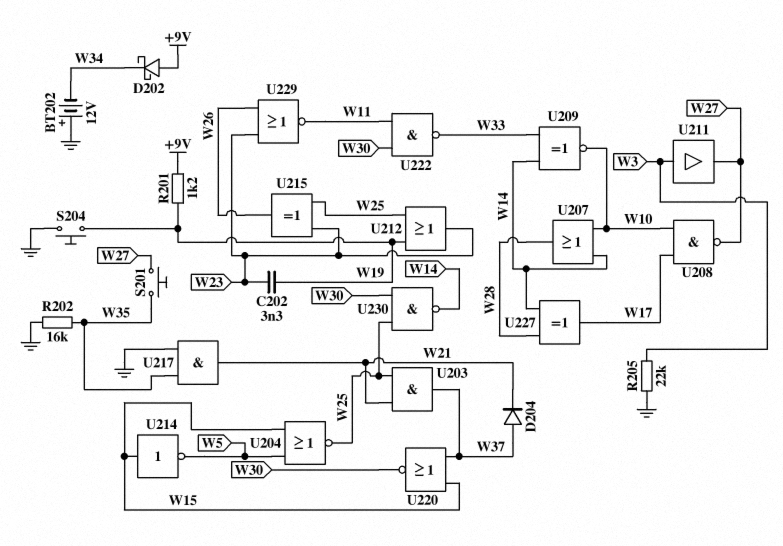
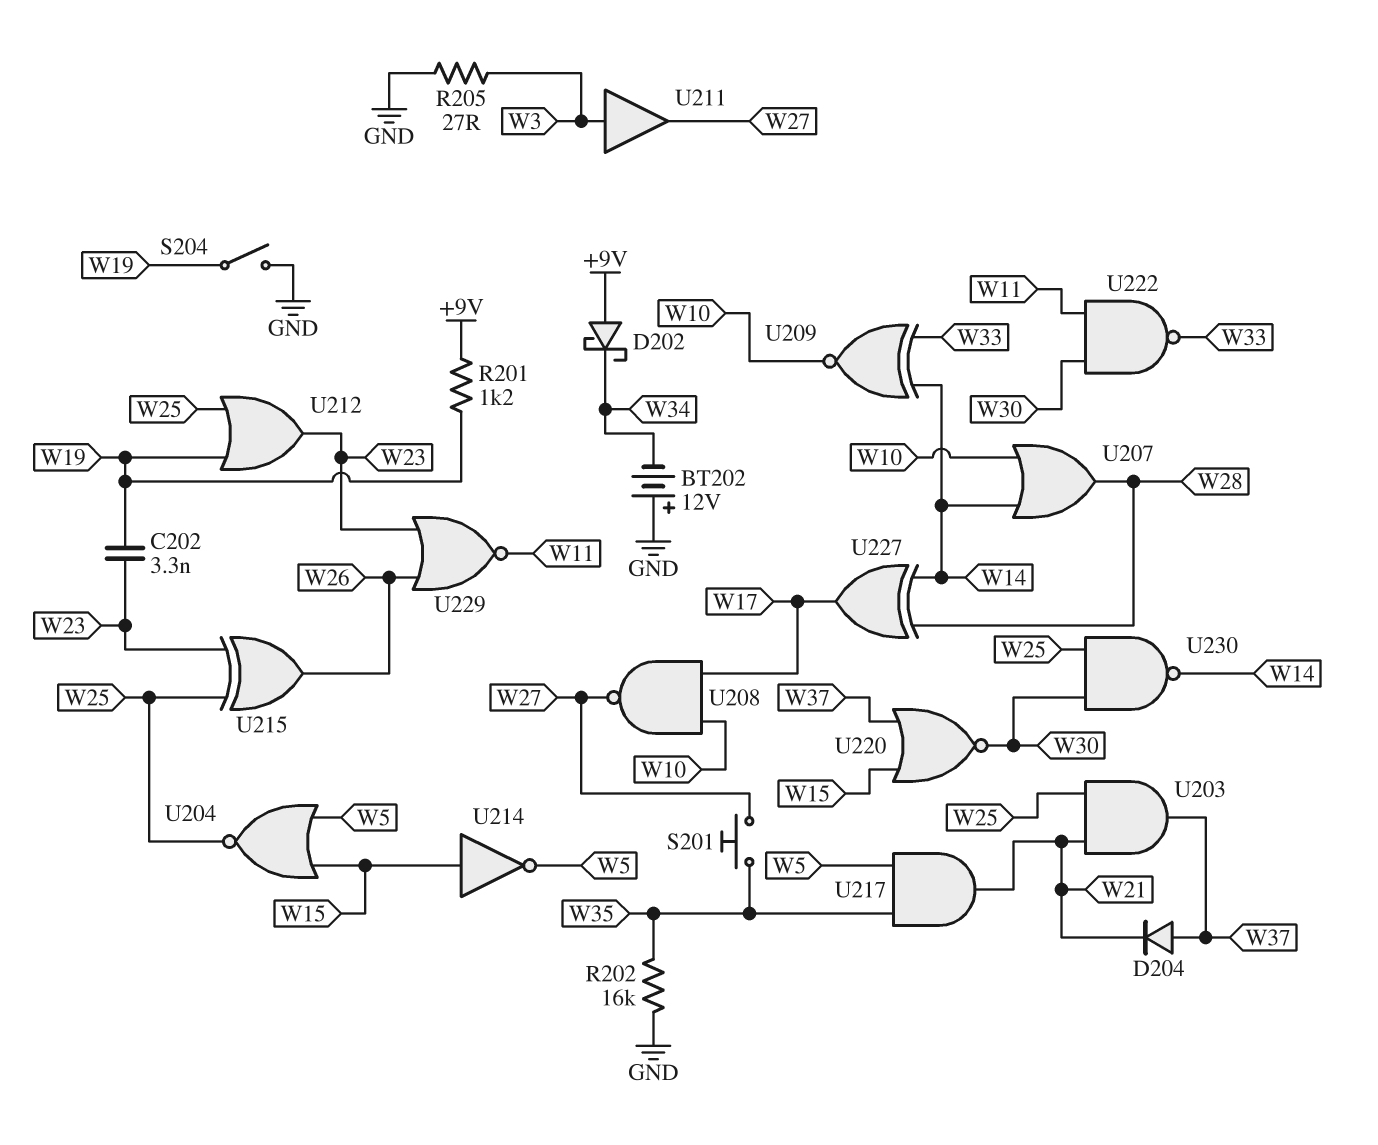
R205: 22k (GND, W3) -> 27 (GND, W3)
S204: button (GND, W19) -> switch (GND, W19)
U217: AND (in GND, in W35, out W21) -> AND (in W5, in W35, out W21)

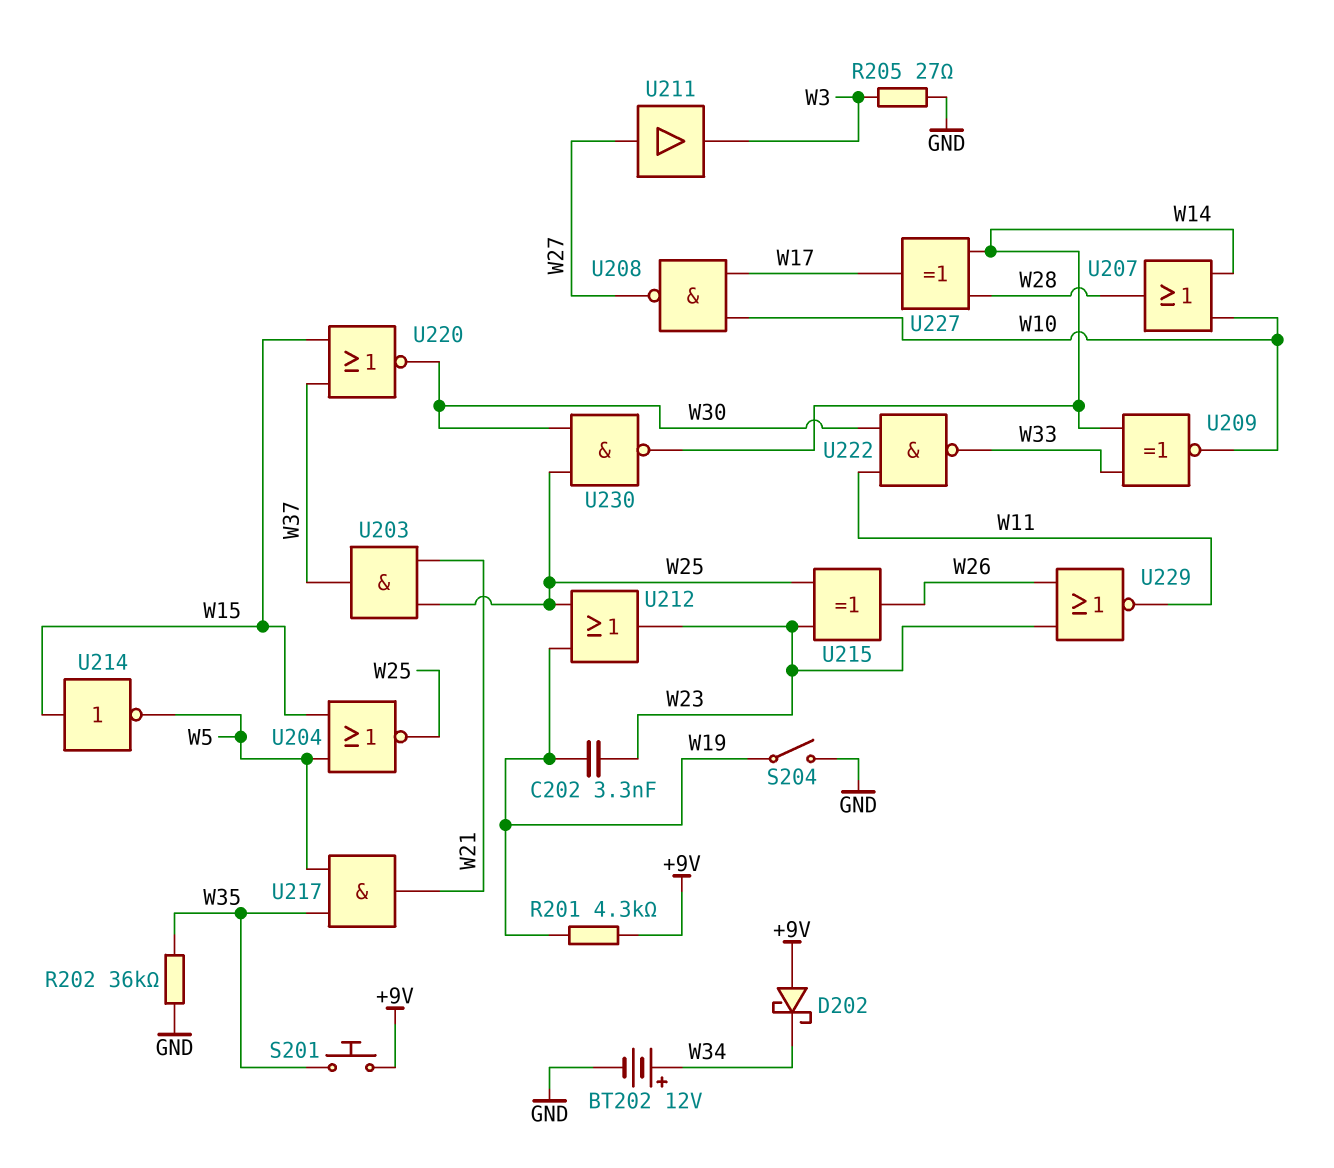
BT202: 12V (plus GND, minus W34) -> 12V (plus W34, minus GND)
D204: diode (A W37, K W21) -> none
R201: 1.2k (+9V, W19) -> 4.3k (+9V, W19)
R202: 16k (GND, W35) -> 36k (GND, W35)
S201: button (W27, W35) -> button (+9V, W35)
U211: buffer (in W3, out W27) -> buffer (in W27, out W3)

